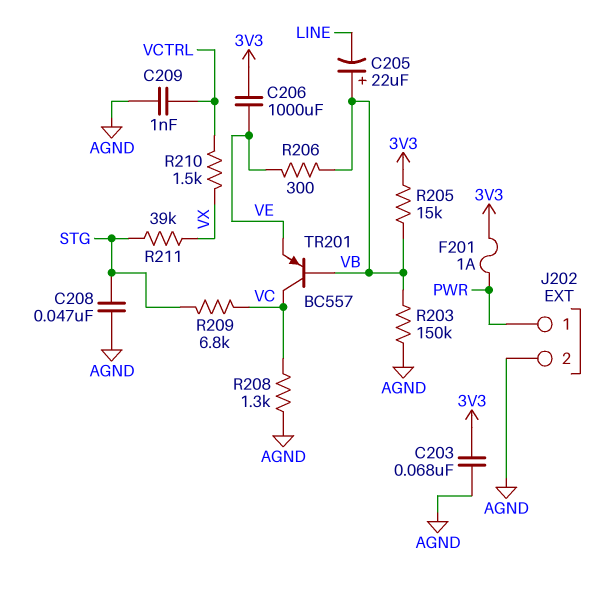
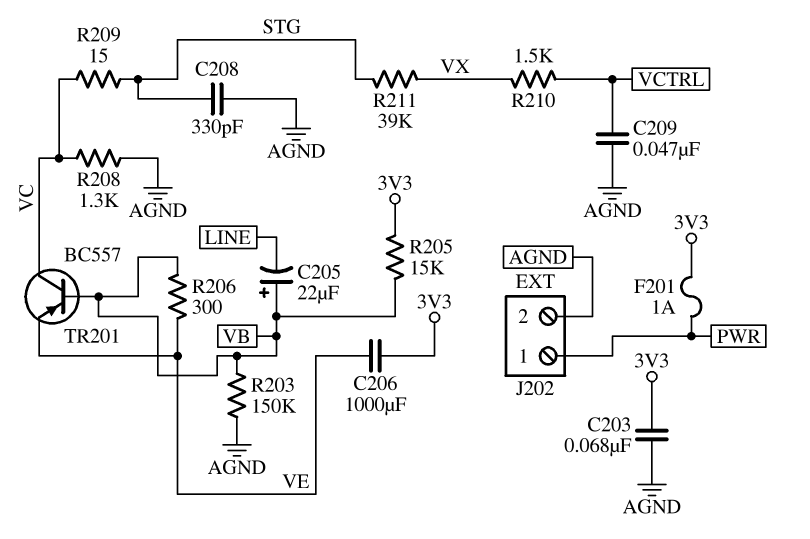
C208: 47nF (AGND, STG) -> 330pF (AGND, STG)
C209: 1nF (AGND, VCTRL) -> 47nF (AGND, VCTRL)
R209: 6.8k (STG, VC) -> 15 (STG, VC)

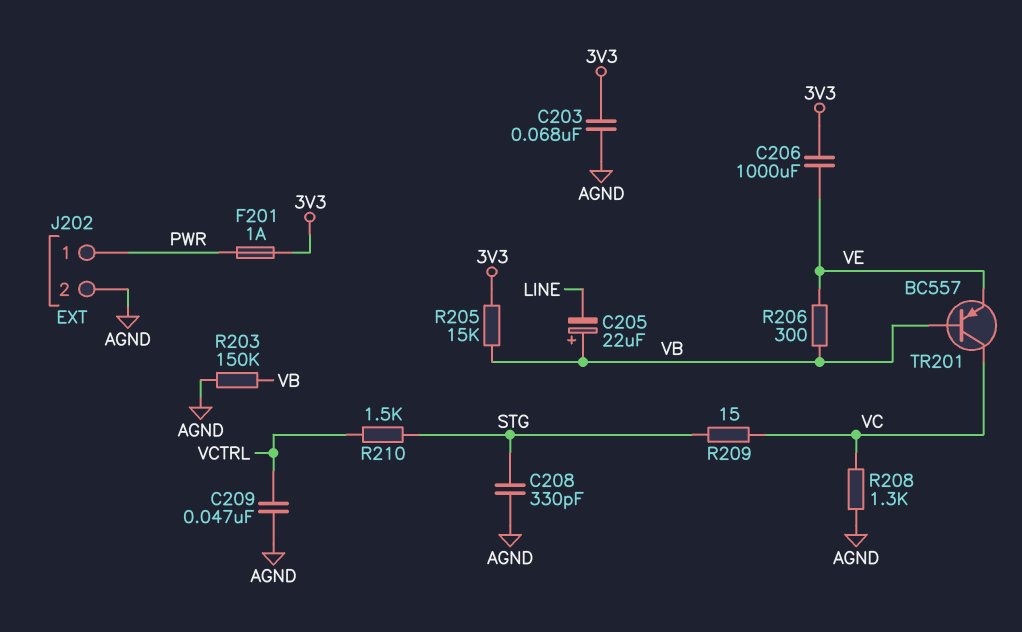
R210: 1.5k (VCTRL, VX) -> 1.5k (STG, VCTRL)
R211: 39k (STG, VX) -> none

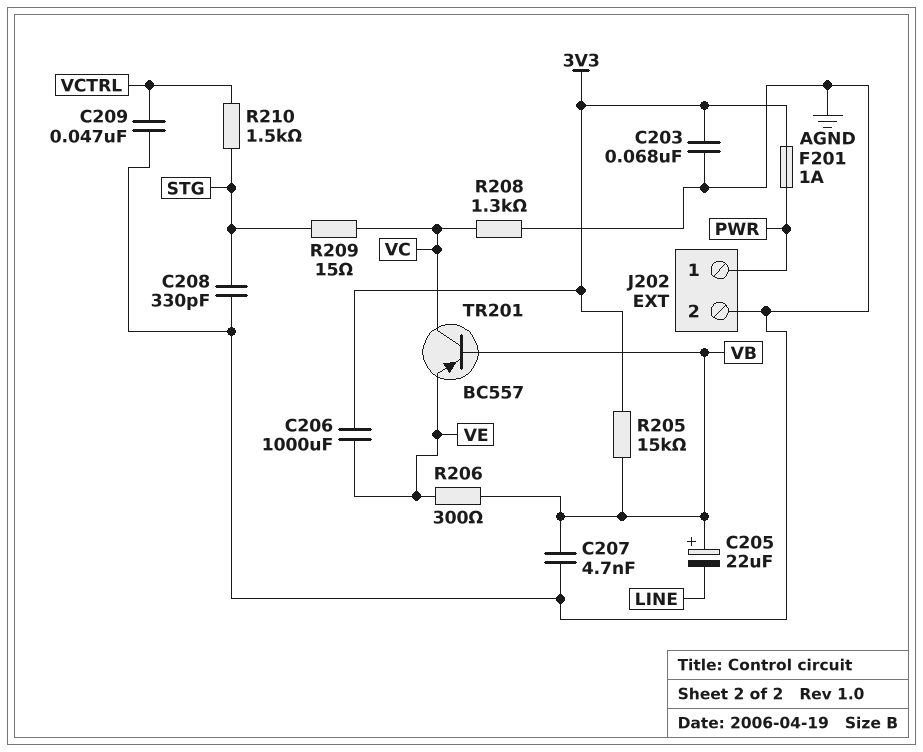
C207: none -> 4.7nF (AGND, VB)
R203: 150k (AGND, VB) -> none

